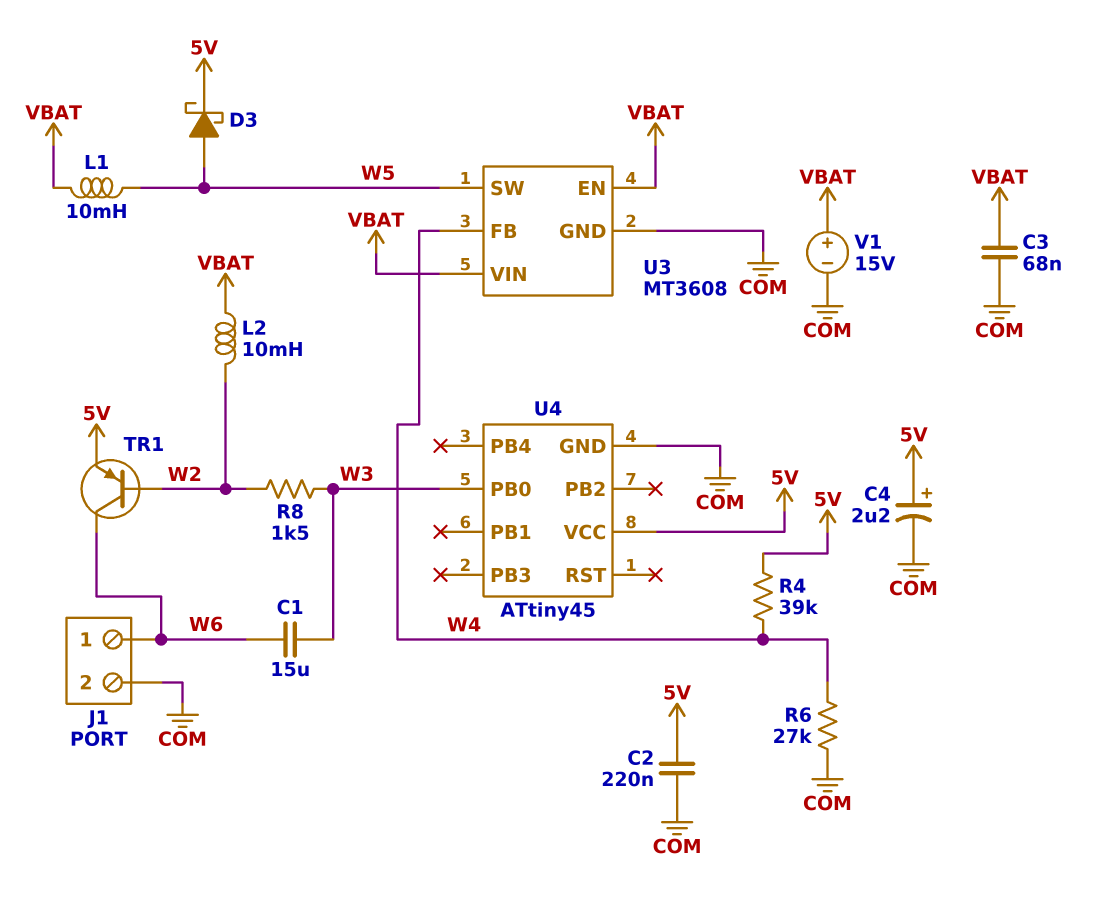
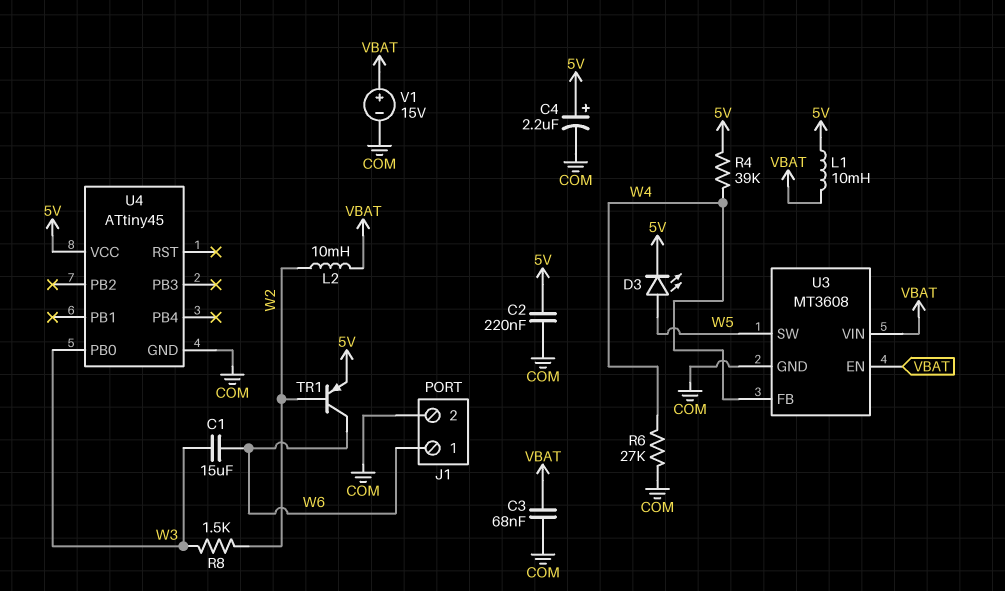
D3: schottky (A W5, K 5V) -> LED (A W5, K 5V)
L1: 10mH (VBAT, W5) -> 10mH (5V, VBAT)

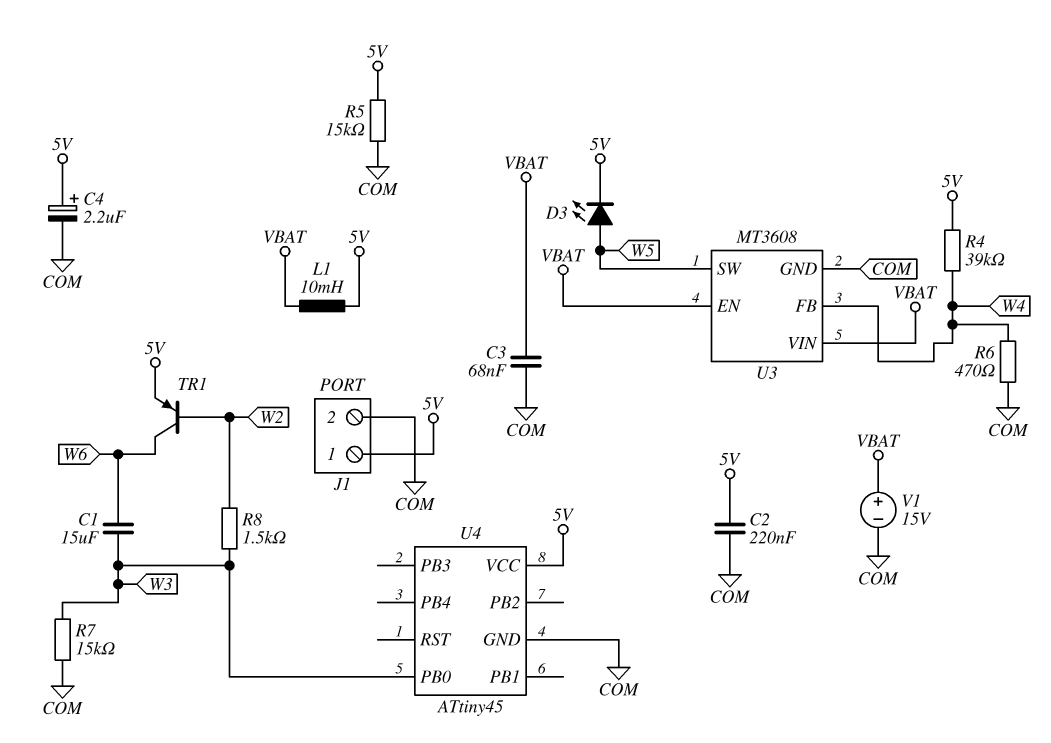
J1 pin 1: W6 -> 5V
L2: 10mH (VBAT, W2) -> none
R5: none -> 15k (5V, COM)
R6: 27k (COM, W4) -> 470 (COM, W4)
R7: none -> 15k (COM, W3)

